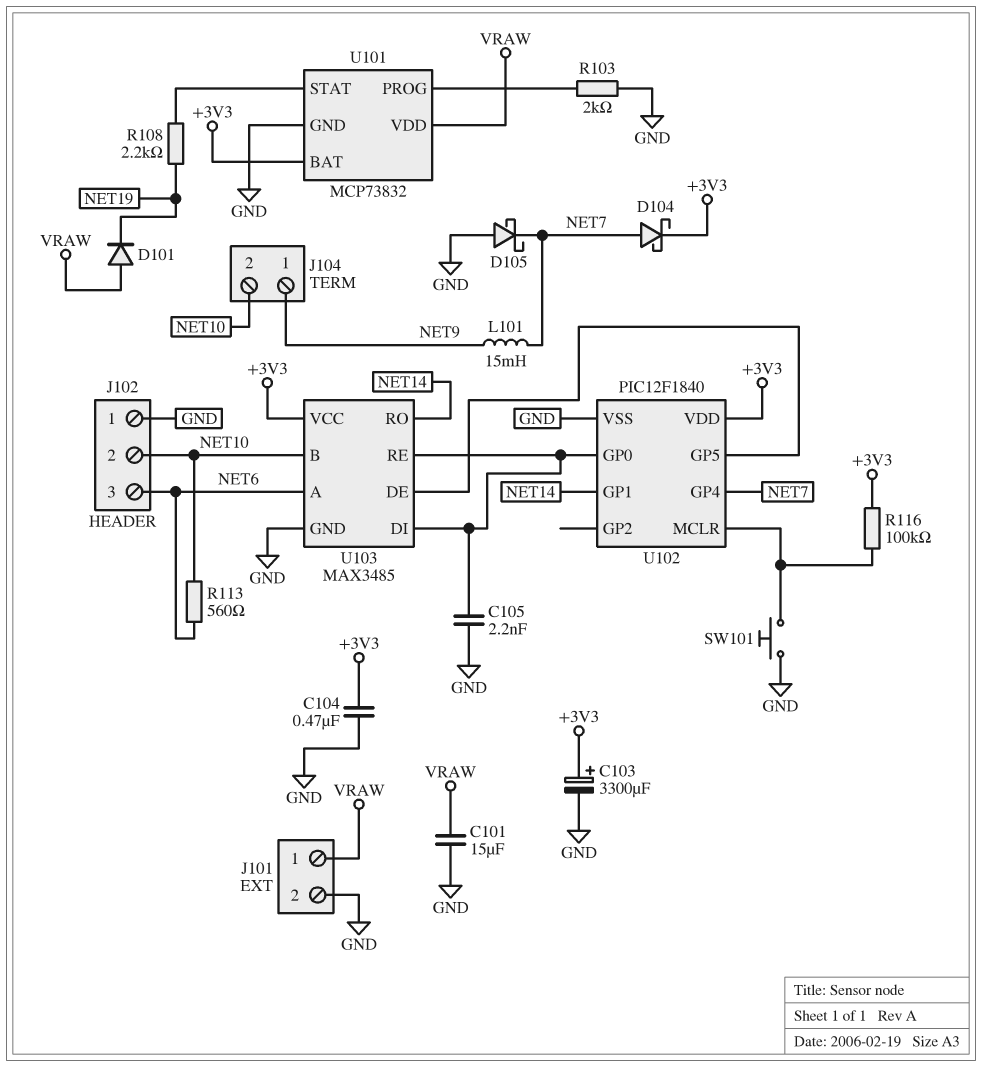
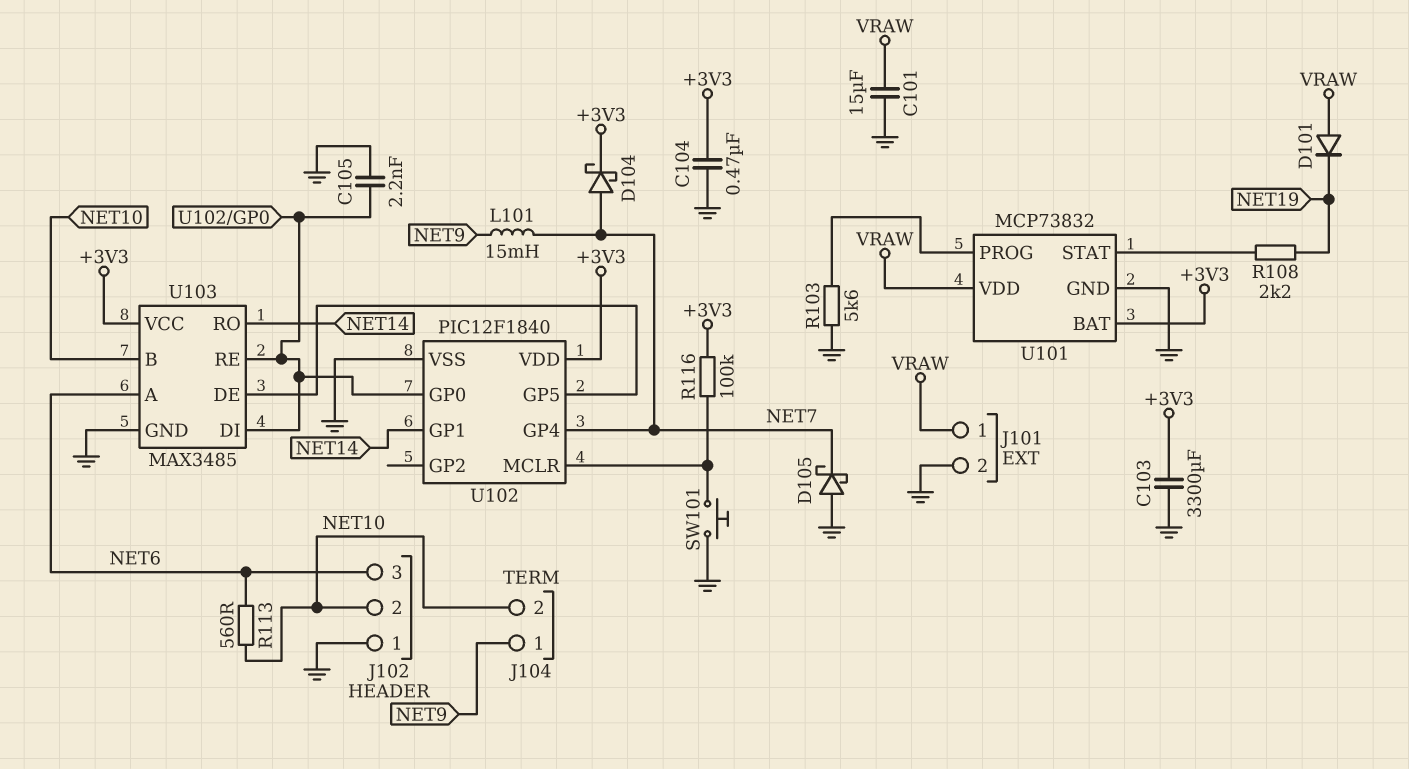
C103: 3300uF (plus +3V3, minus GND) -> 3300uF (+3V3, GND)
R103: 2k (GND, U101/PROG) -> 5.6k (GND, U101/PROG)

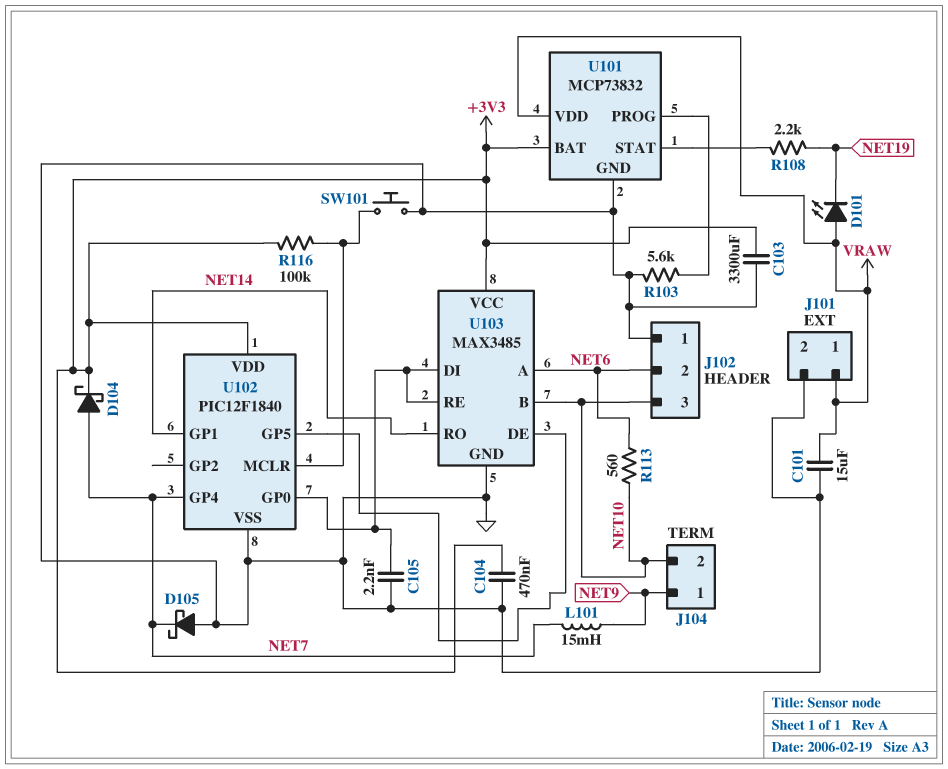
D101: diode (A VRAW, K NET19) -> LED (A VRAW, K NET19)
J102 pin 2: NET10 -> NET6
J102 pin 3: NET6 -> NET10

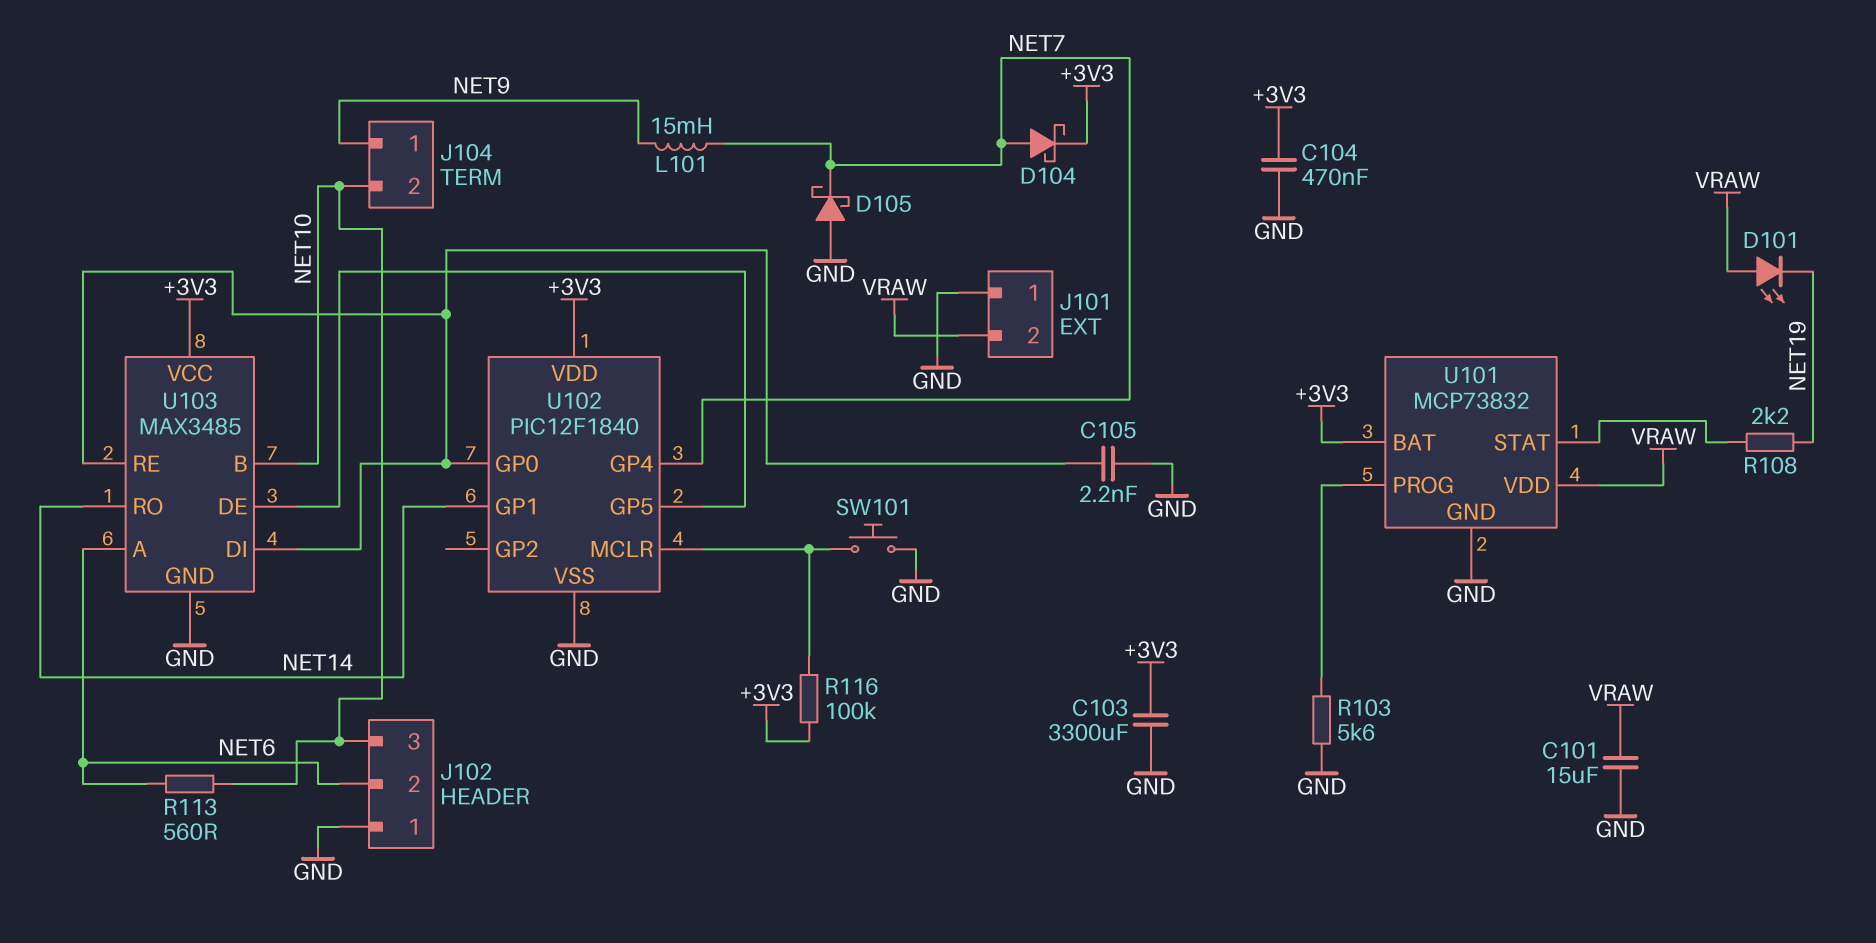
J101 pin 1: VRAW -> GND
J101 pin 2: GND -> VRAW

